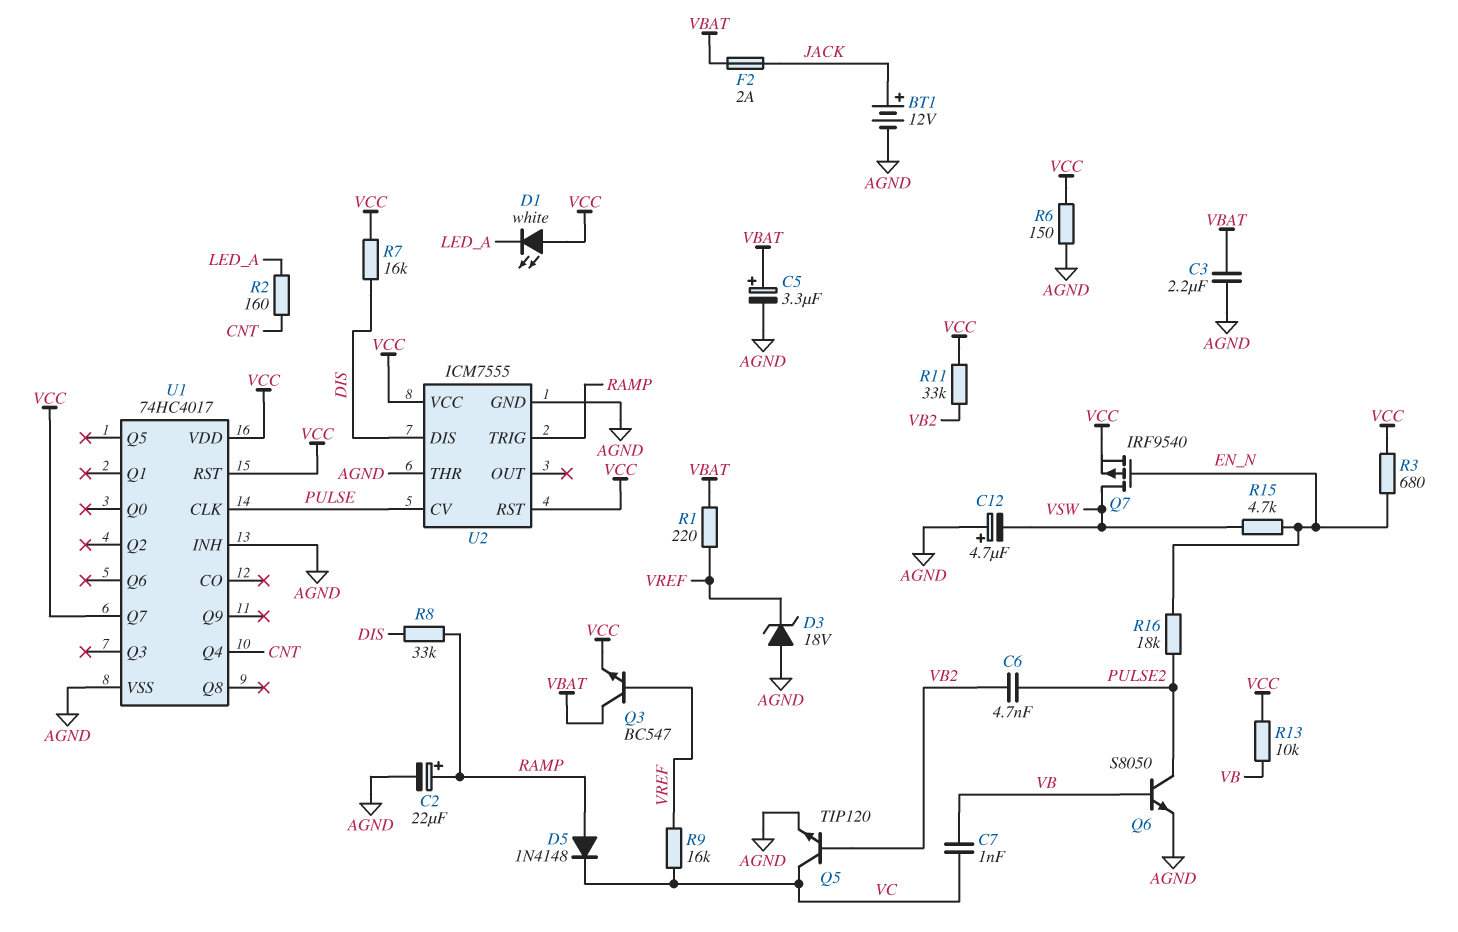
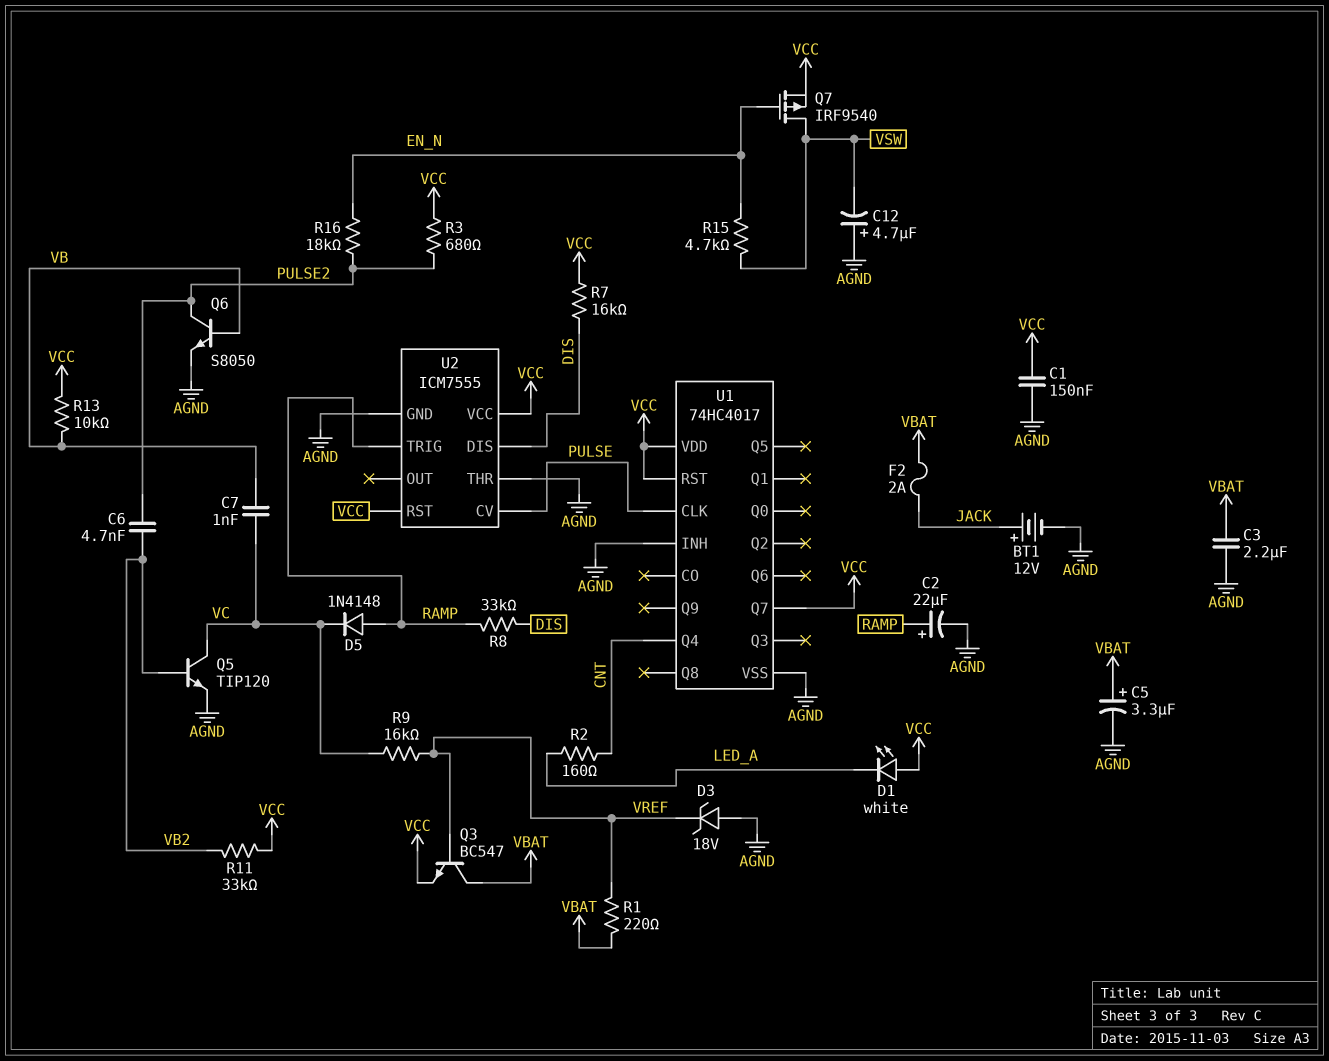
C1: none -> 150nF (AGND, VCC)
R3: 680 (EN_N, VCC) -> 680 (PULSE2, VCC)
R6: 150 (AGND, VCC) -> none

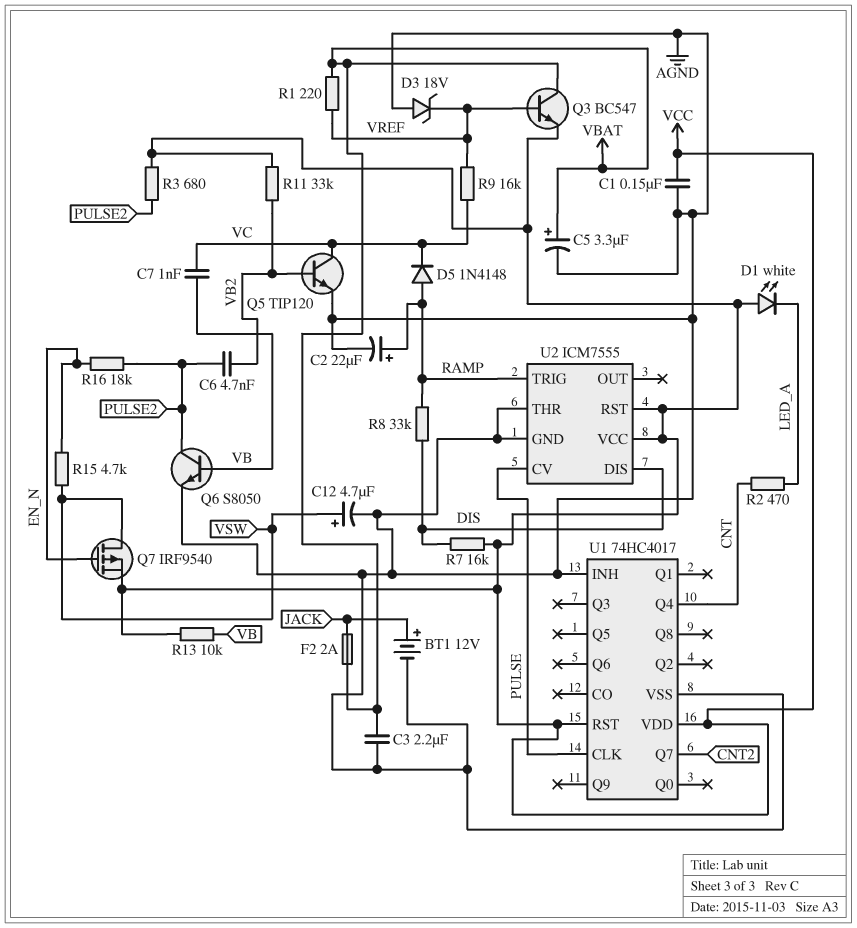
C12: 4.7uF (plus AGND, minus VSW) -> 4.7uF (plus VSW, minus AGND)
R2: 160 (CNT, LED_A) -> 470 (CNT, LED_A)
U1 pin Q7: VCC -> CNT2

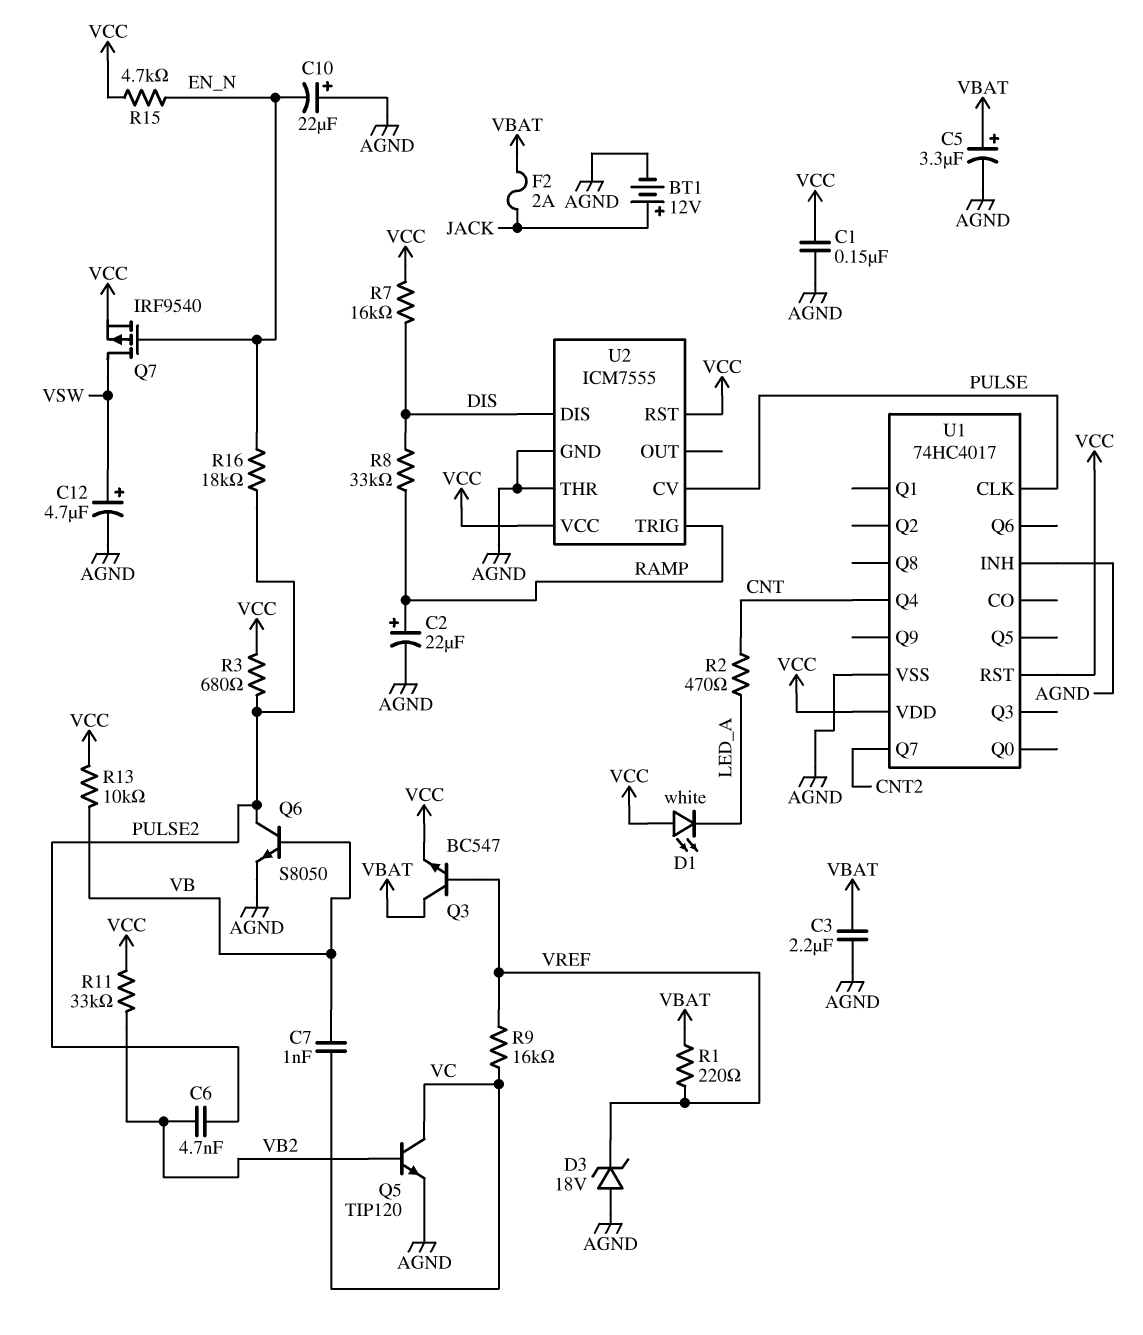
C10: none -> 22uF (plus AGND, minus EN_N)
D5: diode 1N4148 (A RAMP, K VC) -> none
R15: 4.7k (EN_N, VSW) -> 4.7k (EN_N, VCC)

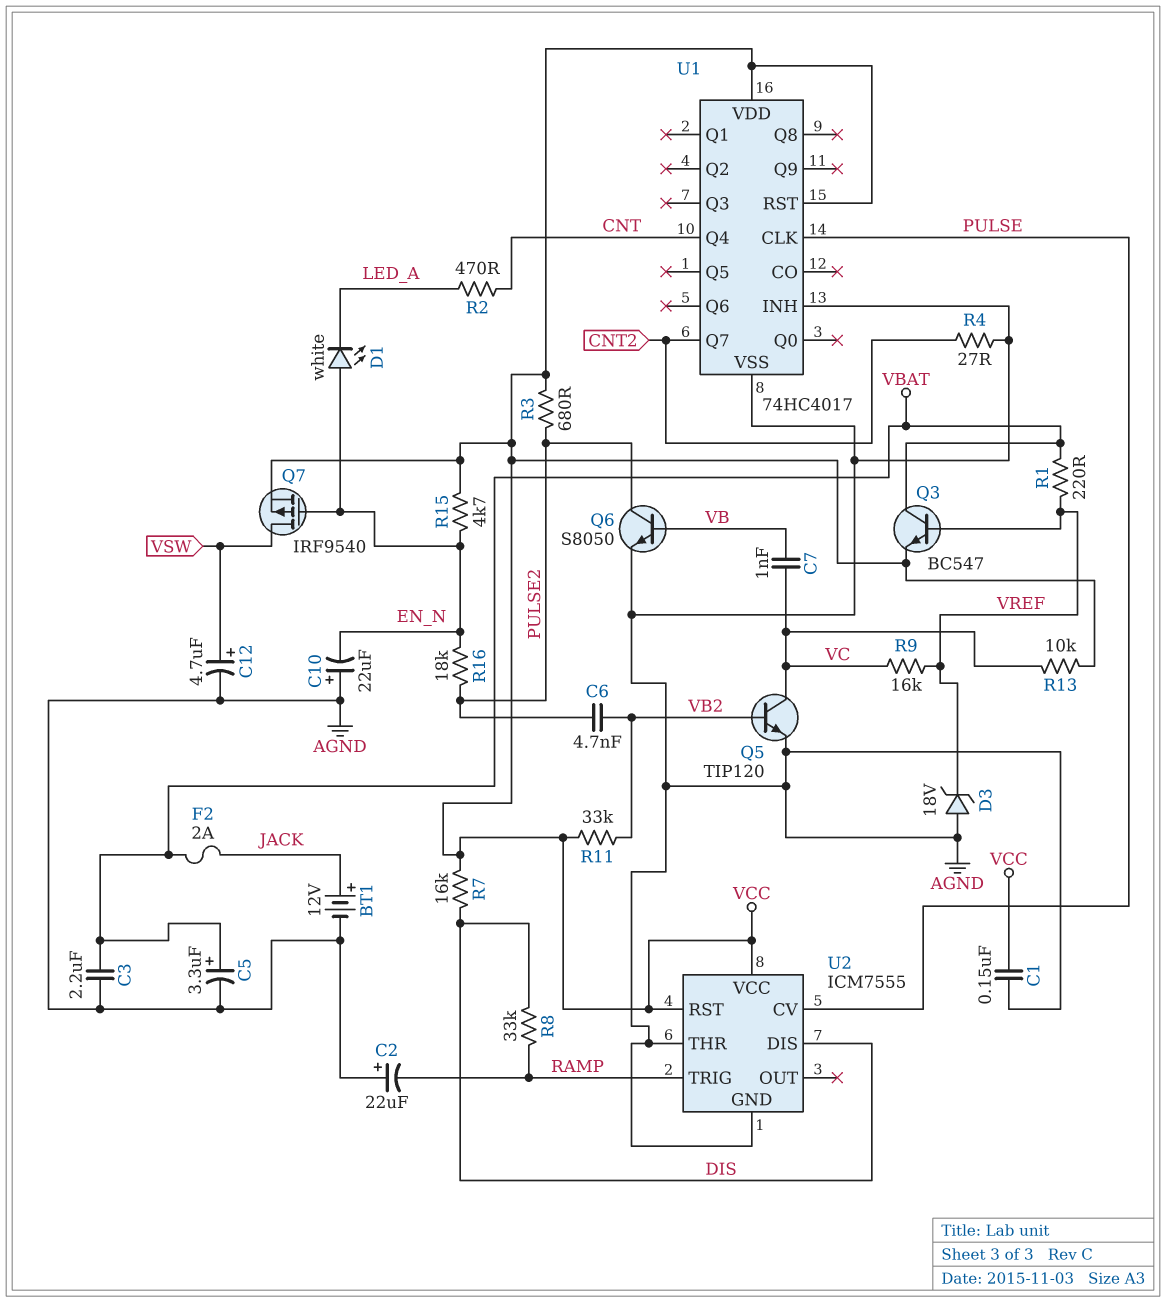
C2: 22uF (plus RAMP, minus AGND) -> 22uF (plus AGND, minus RAMP)
D1: LED white (A VCC, K LED_A) -> LED white (A EN_N, K LED_A)
R4: none -> 27 (AGND, CNT2)
R13: 10k (VB, VCC) -> 10k (VC, VCC)

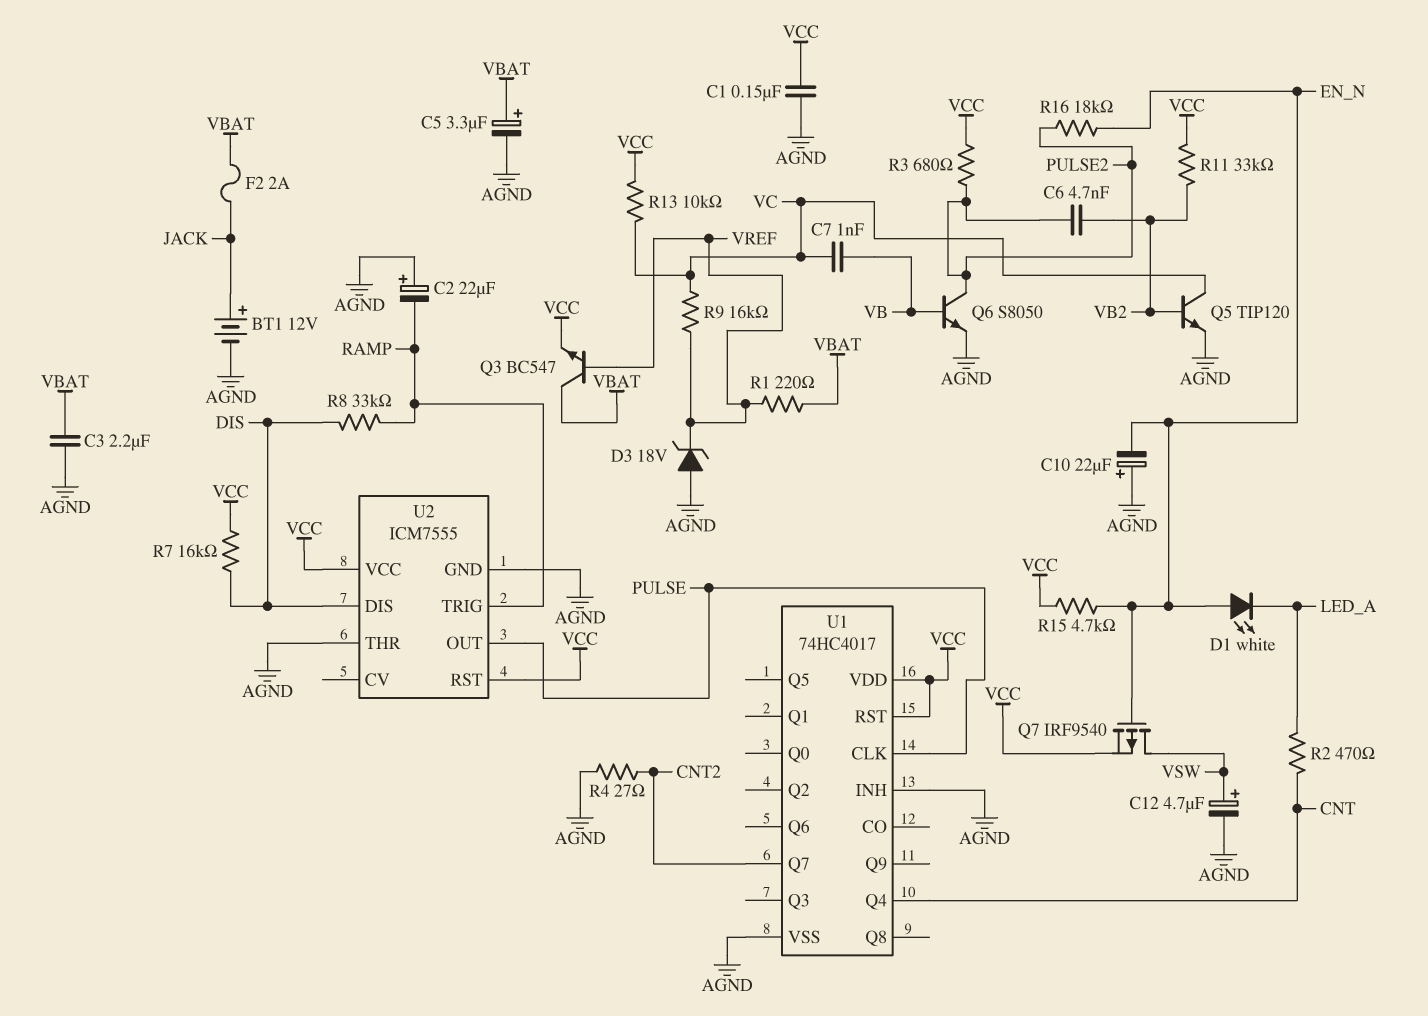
U2 pin CV: PULSE -> none
U2 pin OUT: none -> PULSE

